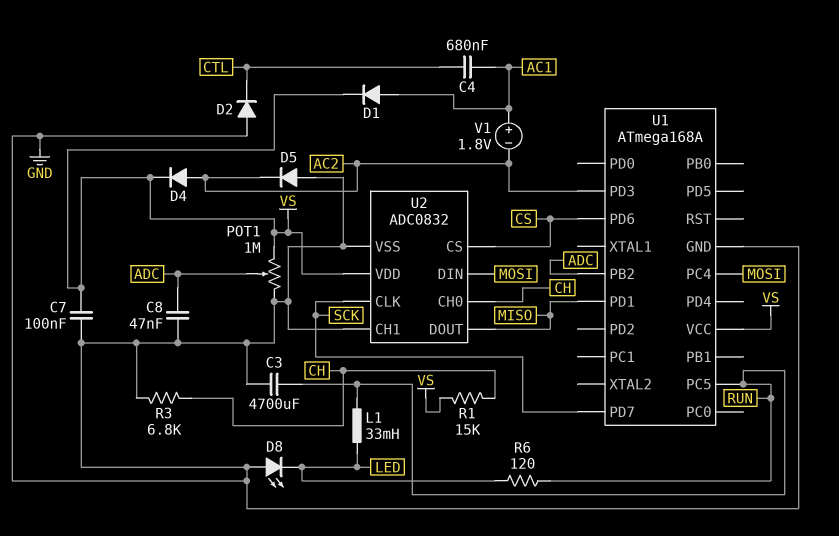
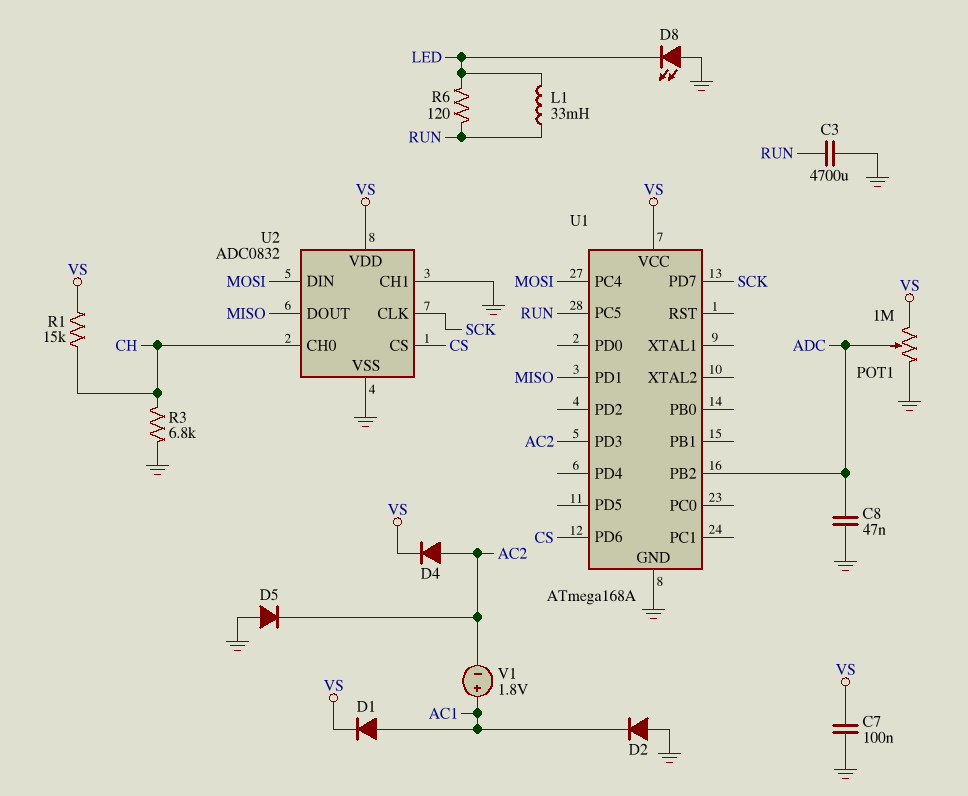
C4: 680nF (AC1, CTL) -> none
D2: diode (A GND, K CTL) -> diode (A GND, K AC1)

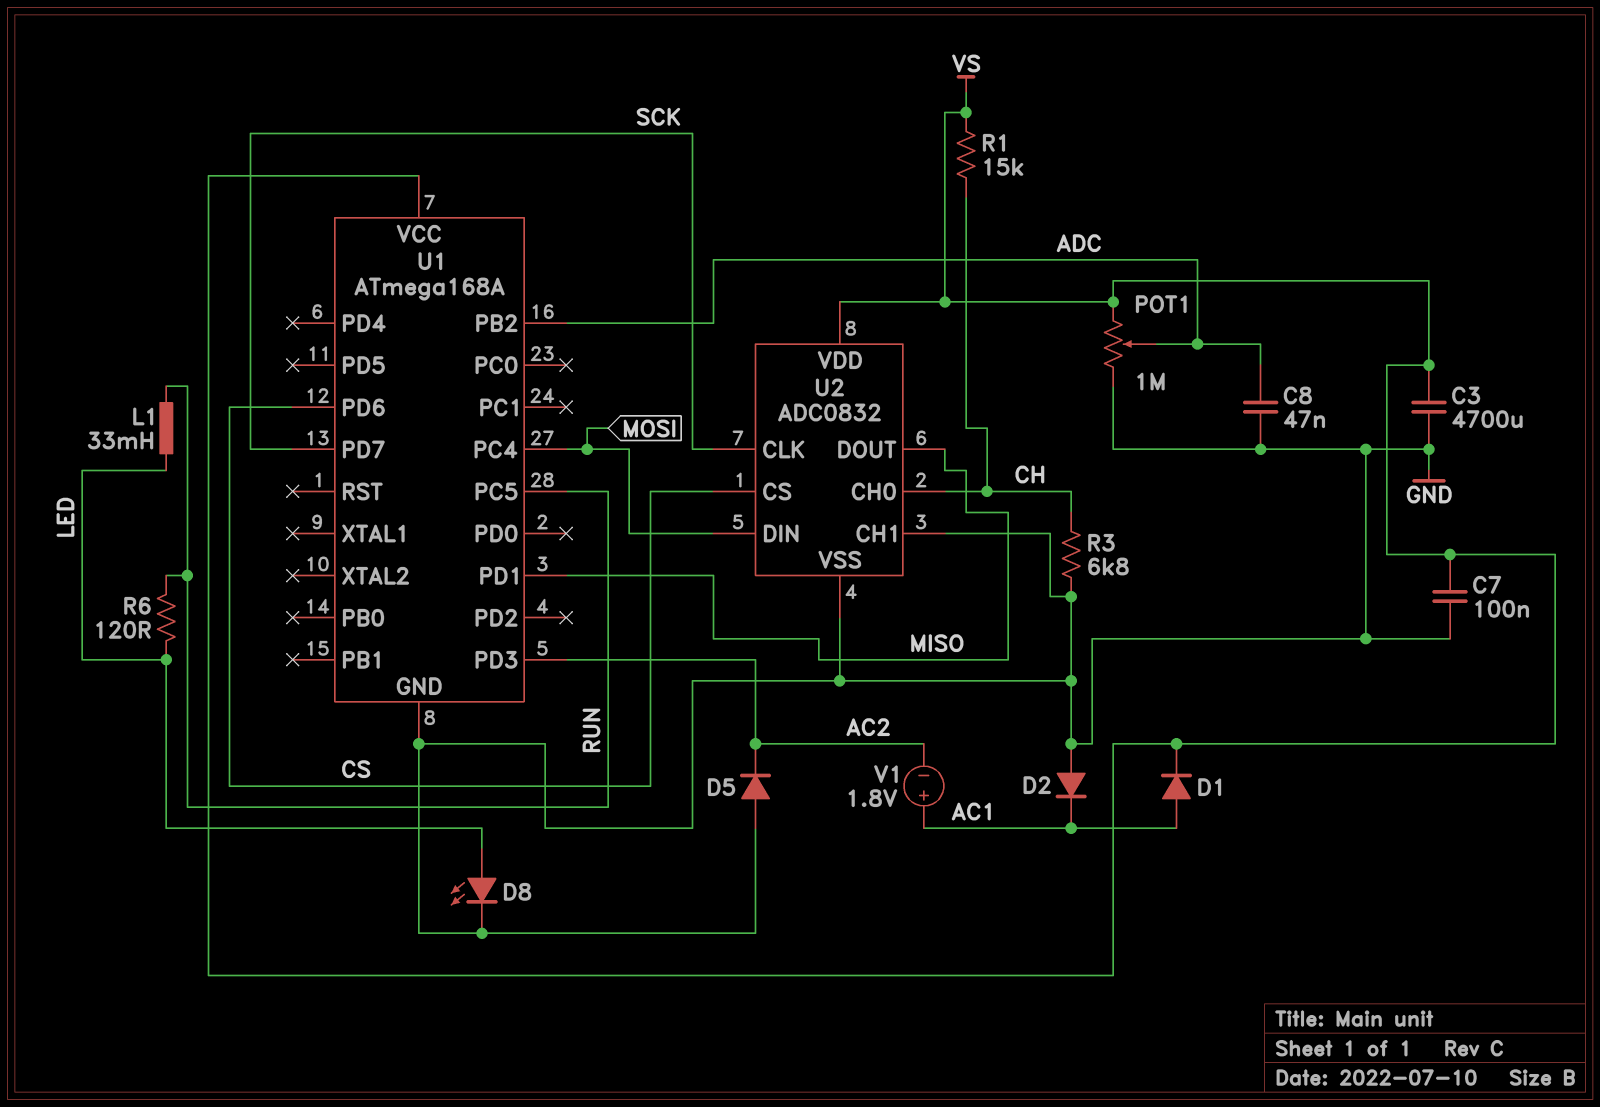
C3: 4700uF (GND, RUN) -> 4700uF (GND, VS)
D4: diode (A AC2, K VS) -> none
D8: LED (A GND, K LED) -> LED (A LED, K GND)

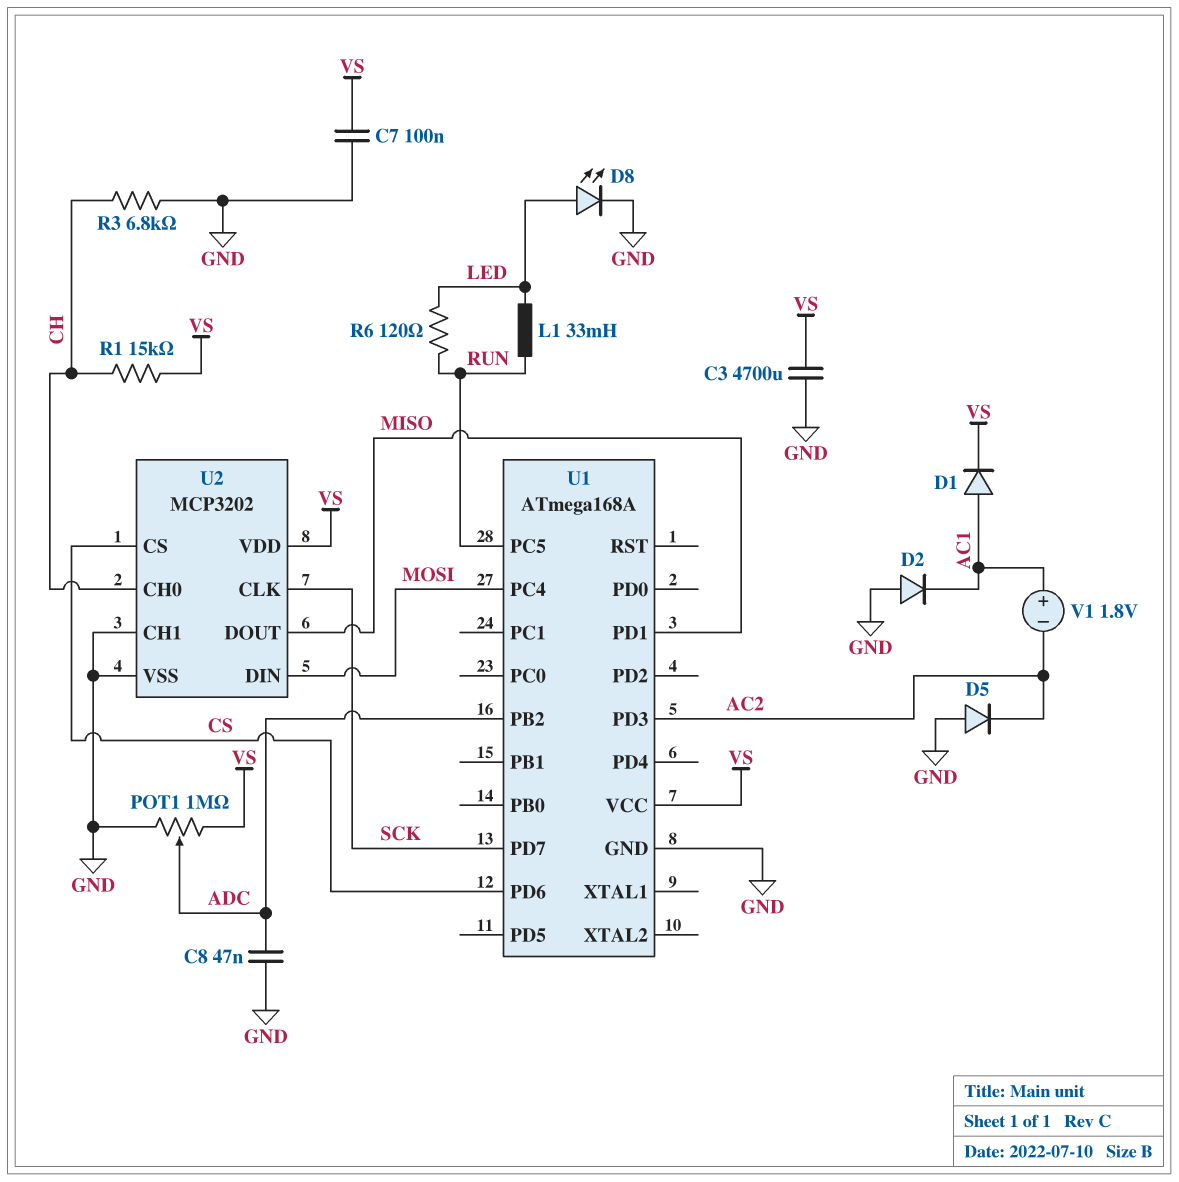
U2: ADC0832 -> MCP3202

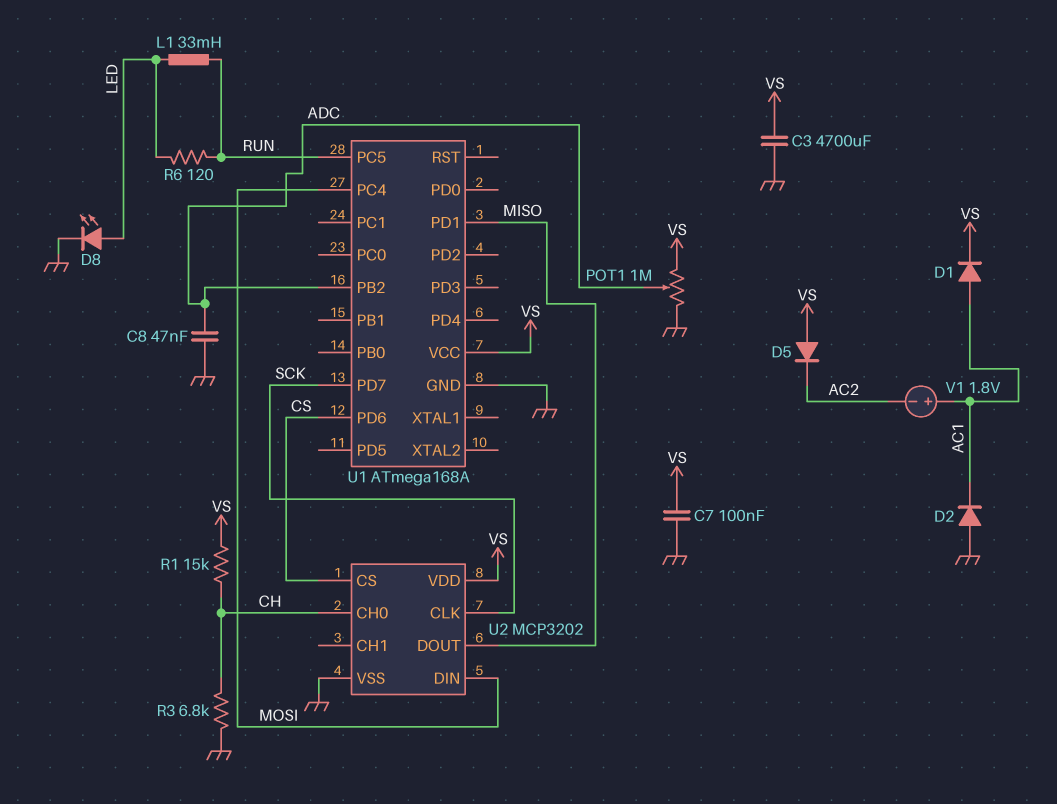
D5: diode (A GND, K AC2) -> diode (A VS, K AC2)
U1 pin PD3: AC2 -> none
U2 pin CH1: GND -> none

